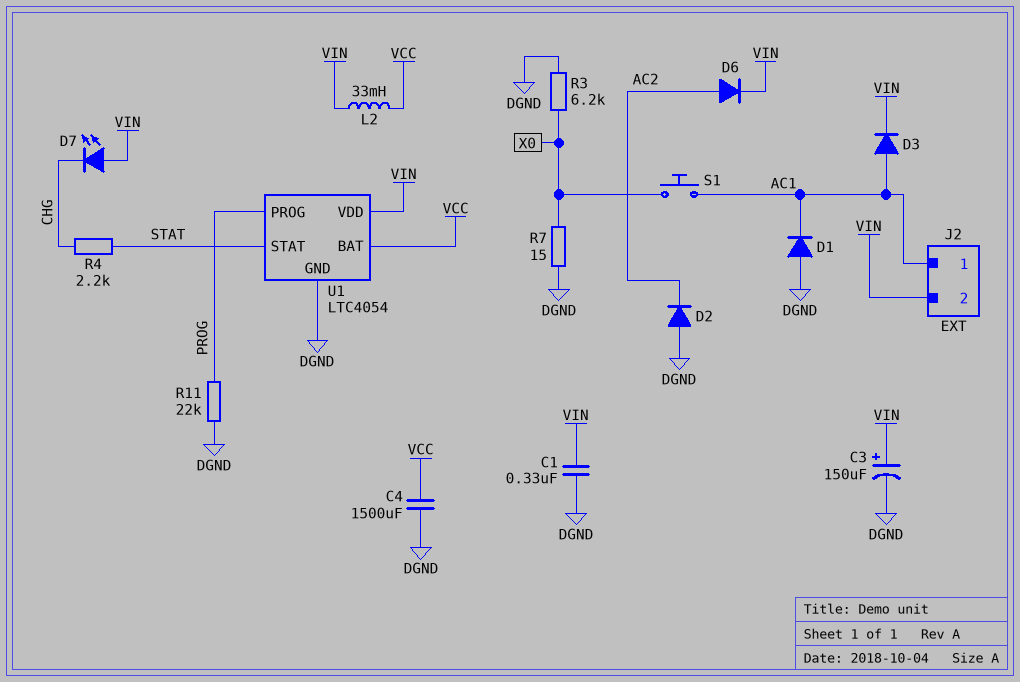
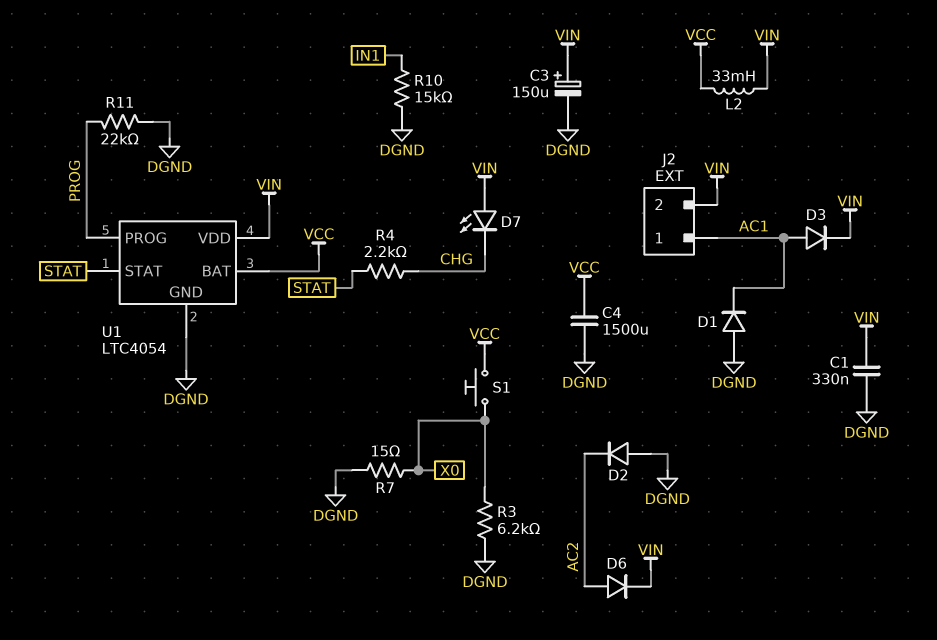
R10: none -> 15k (DGND, IN1)
S1: button (AC1, X0) -> button (VCC, X0)

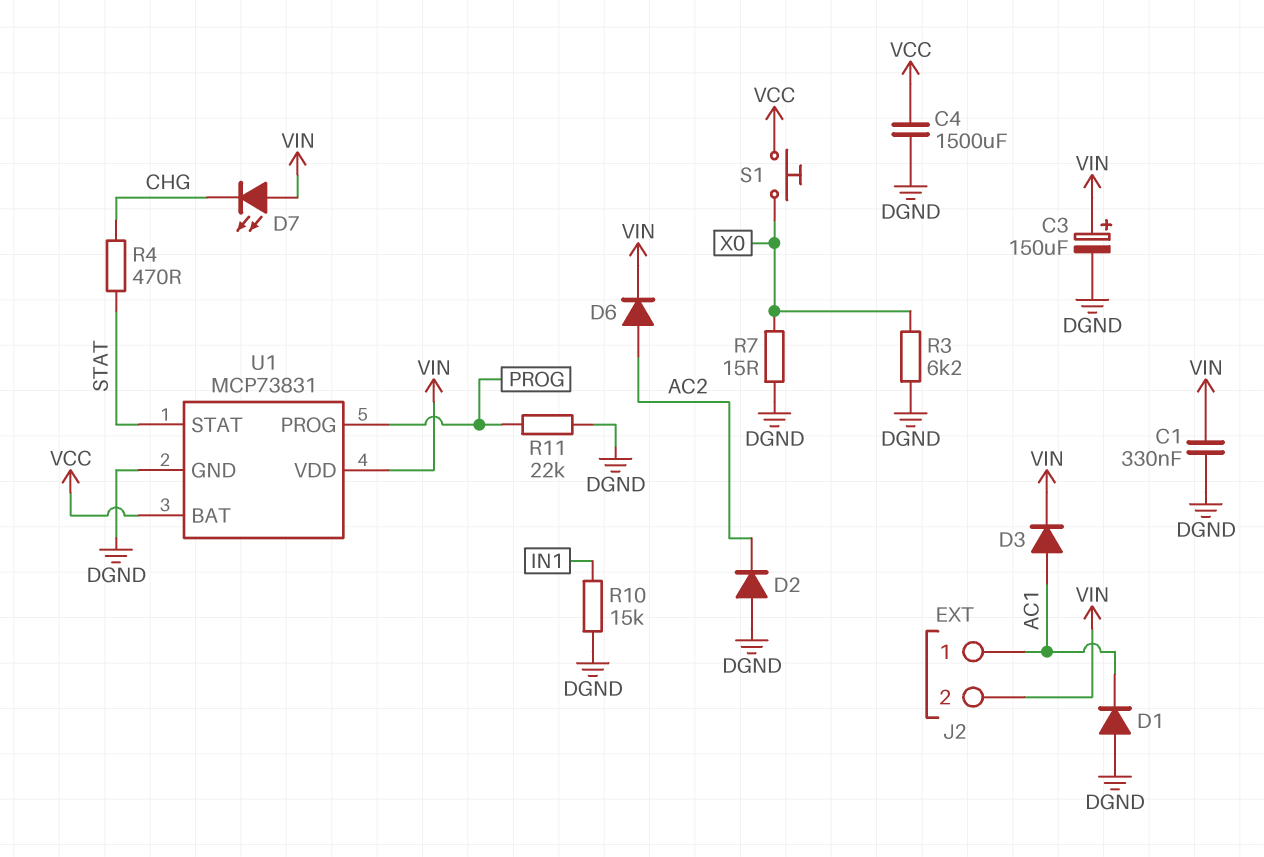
L2: 33mH (VCC, VIN) -> none
R4: 2.2k (CHG, STAT) -> 470 (CHG, STAT)
U1: LTC4054 -> MCP73831

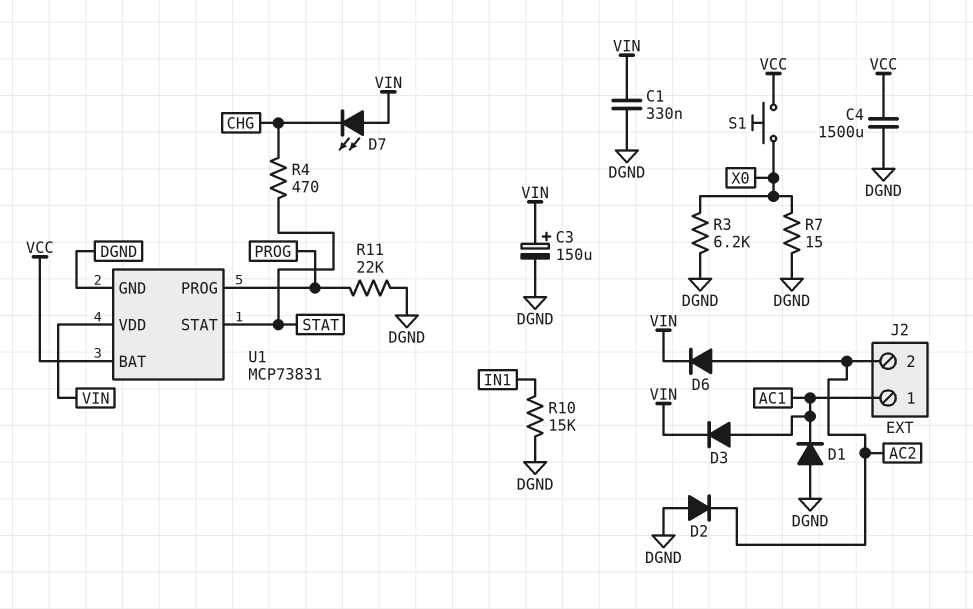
J2 pin 2: VIN -> AC2

